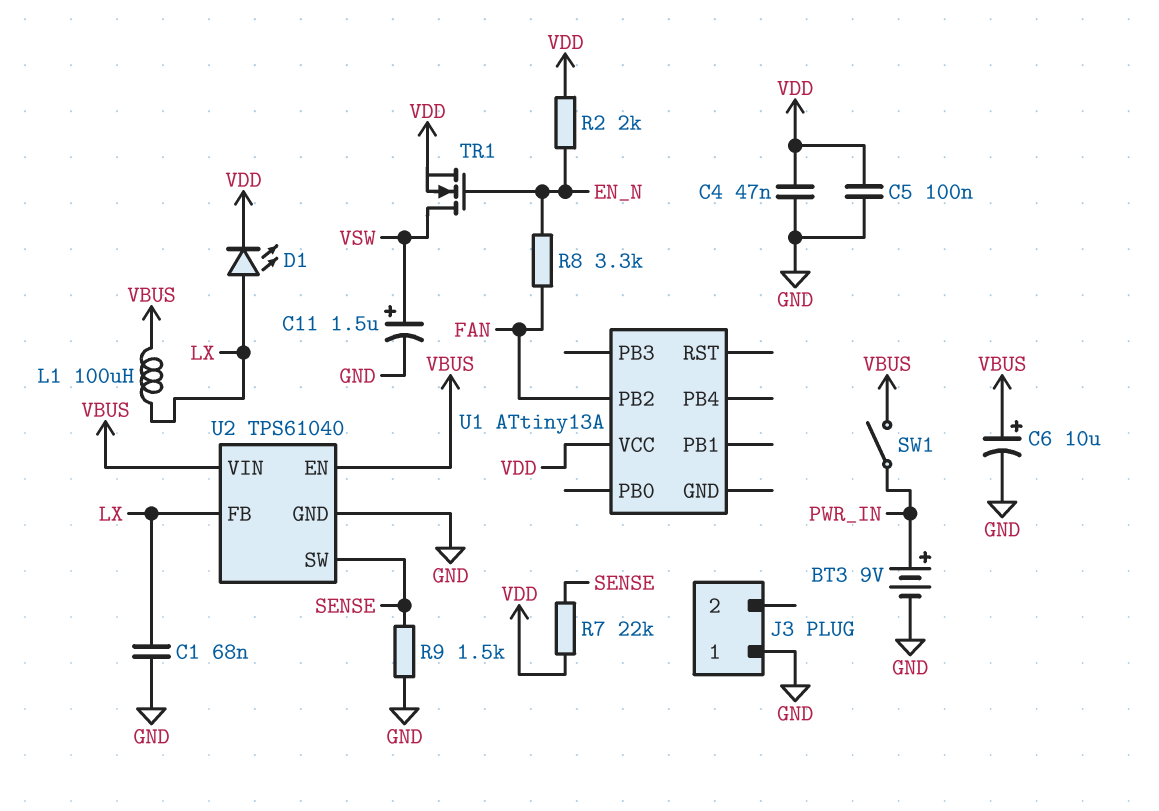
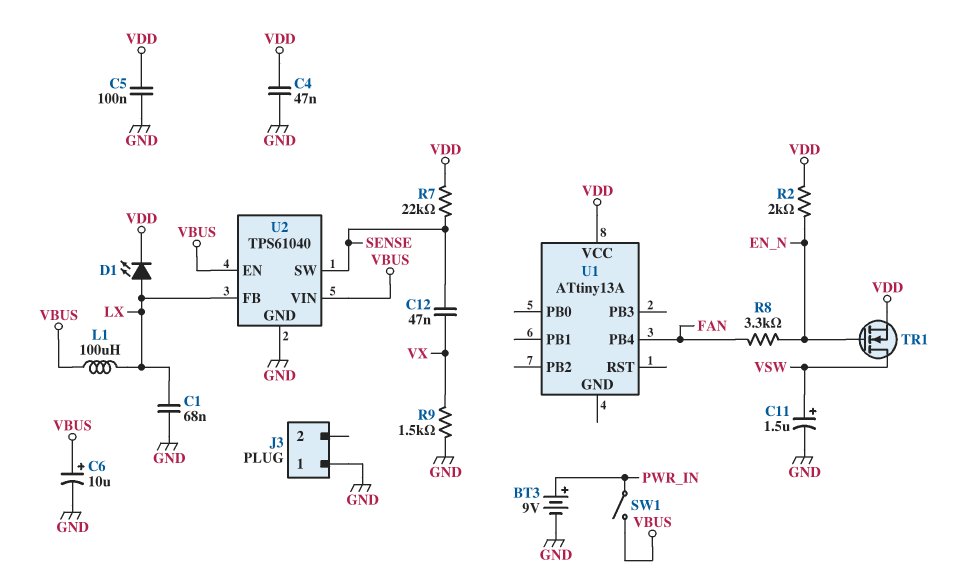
C12: none -> 47nF (SENSE, VX)
R9: 1.5k (GND, SENSE) -> 1.5k (GND, VX)
U1 pin PB2: FAN -> none
U1 pin PB4: none -> FAN

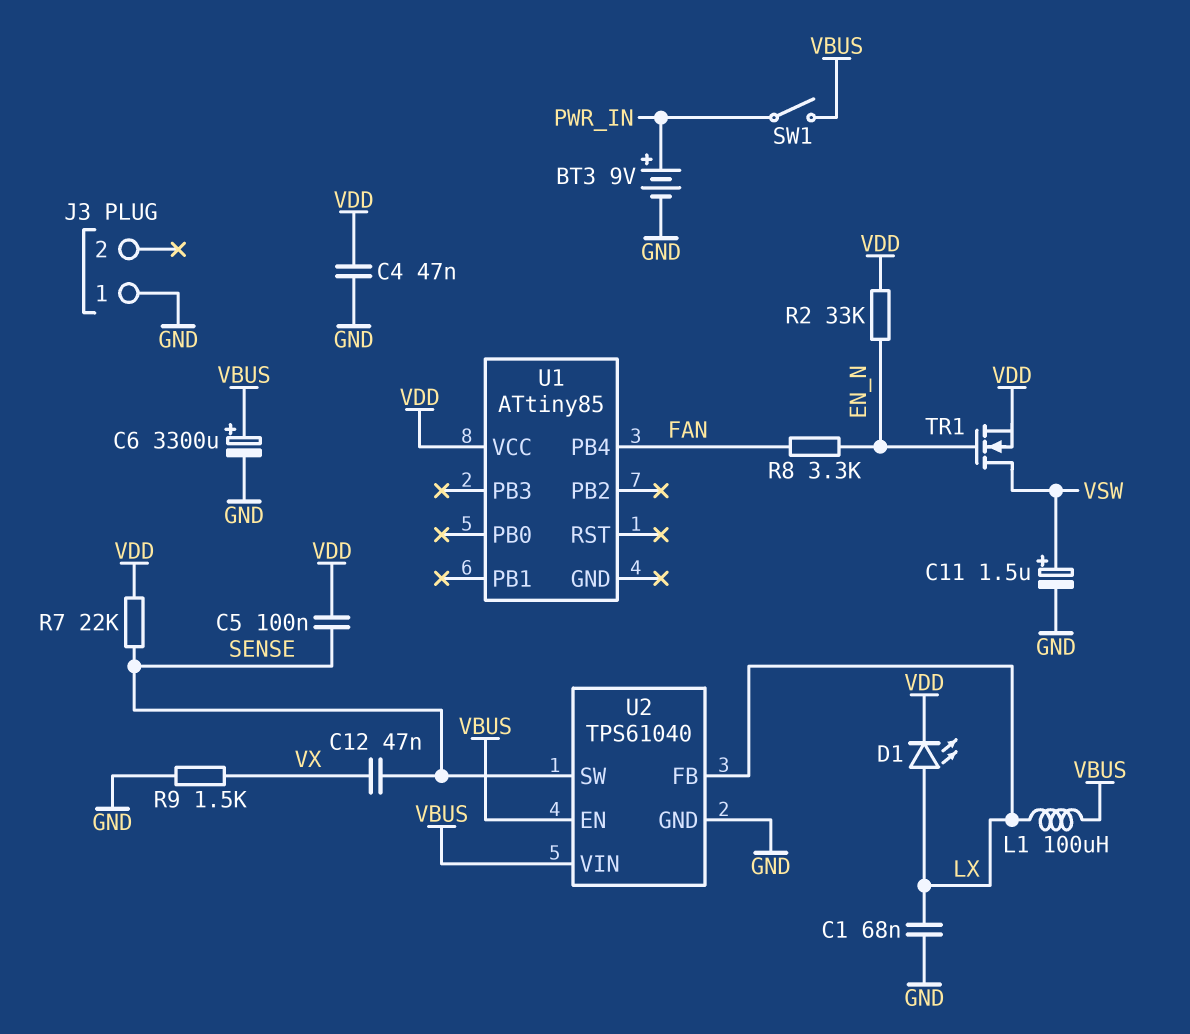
C5: 100nF (GND, VDD) -> 100nF (SENSE, VDD)
C6: 10uF (plus VBUS, minus GND) -> 3300uF (plus VBUS, minus GND)
R2: 2k (EN_N, VDD) -> 33k (EN_N, VDD)
U1: ATtiny13A -> ATtiny85

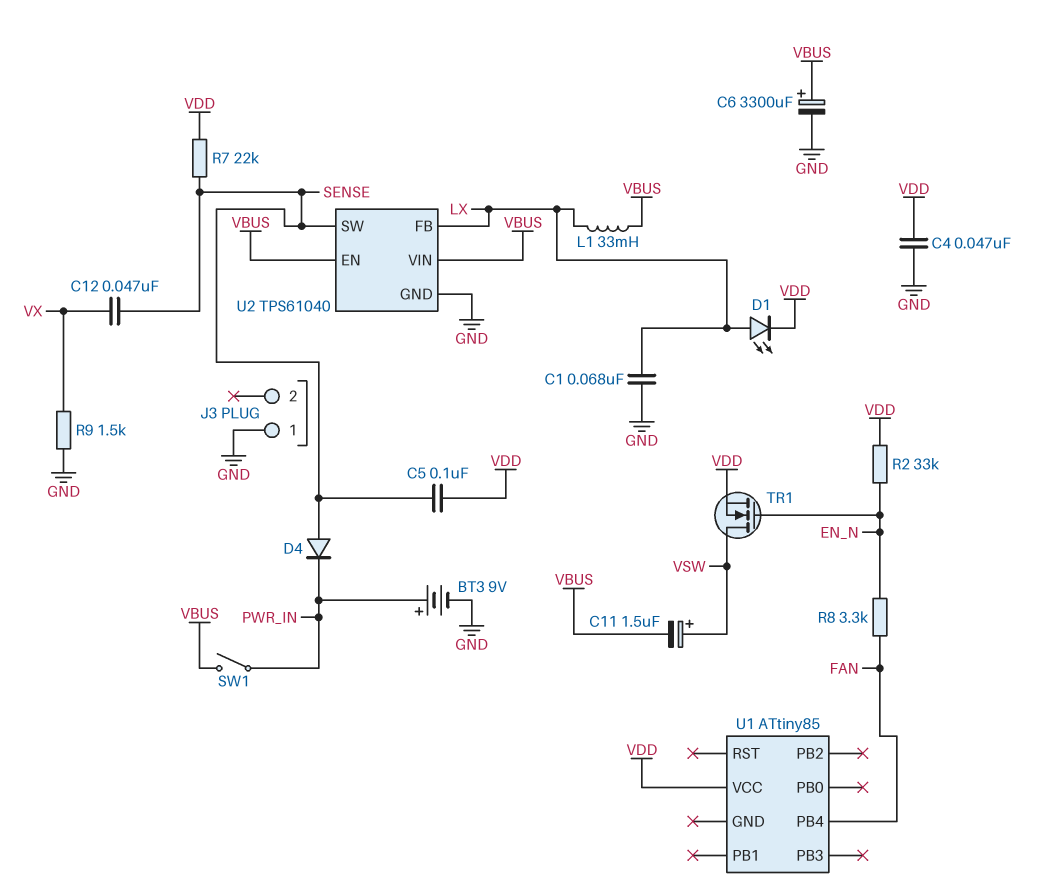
C11: 1.5uF (plus VSW, minus GND) -> 1.5uF (plus VSW, minus VBUS)
D4: none -> diode (A SENSE, K PWR_IN)
L1: 100uH (LX, VBUS) -> 33mH (LX, VBUS)

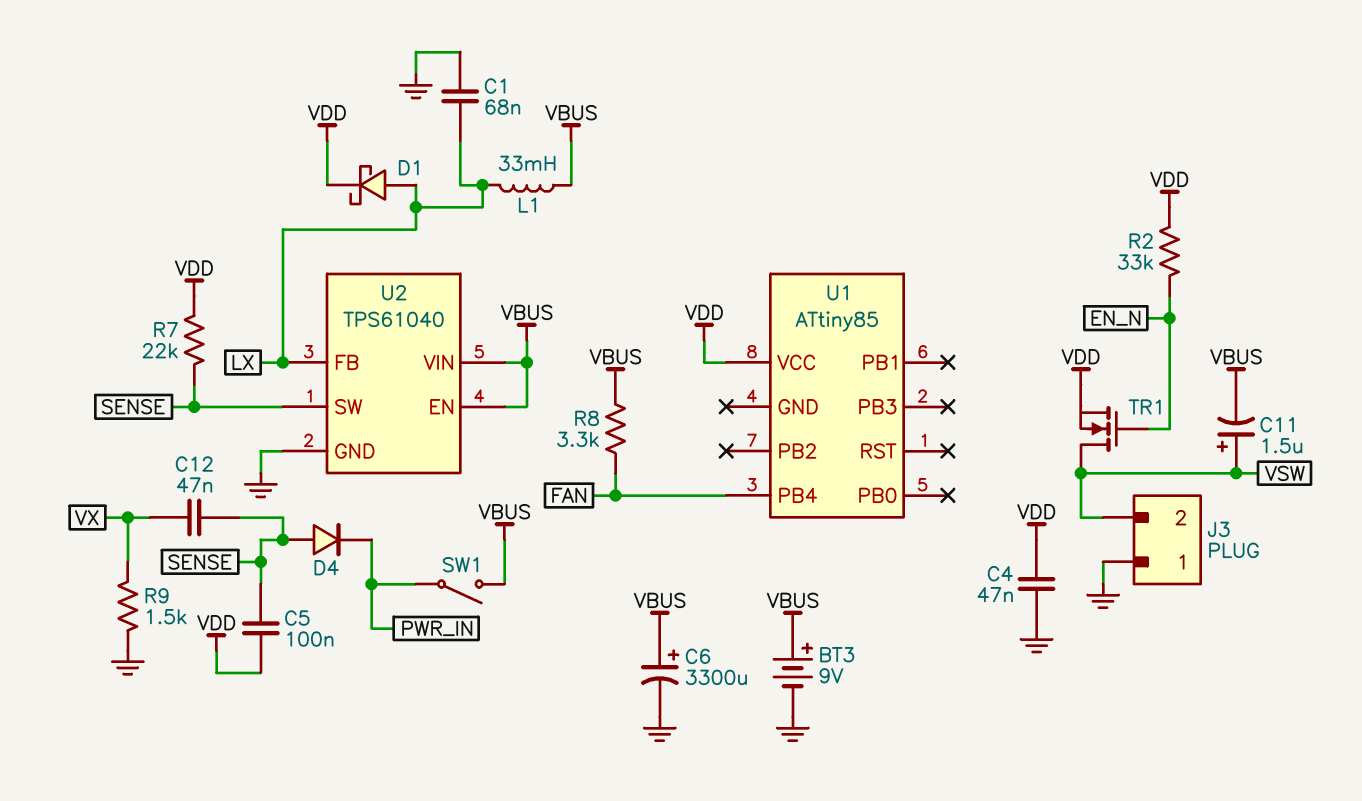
BT3: 9V (plus PWR_IN, minus GND) -> 9V (plus VBUS, minus GND)
D1: LED (A LX, K VDD) -> schottky (A LX, K VDD)
J3 pin 2: none -> VSW
R8: 3.3k (EN_N, FAN) -> 3.3k (FAN, VBUS)

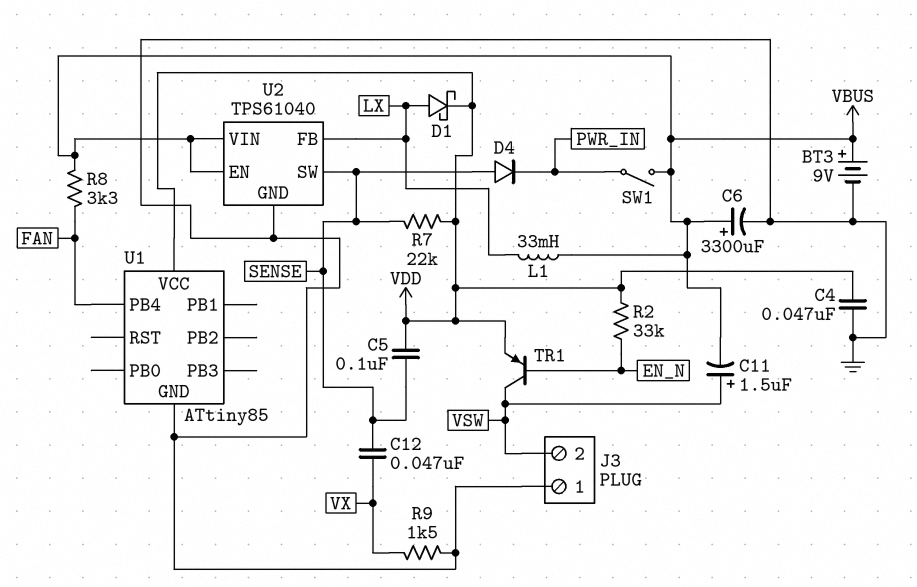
C1: 68nF (GND, LX) -> none
TR1: NMOS (G EN_N, D VSW, S VDD) -> PNP (B EN_N, C VSW, E VDD)
U1 pin GND: none -> GND

